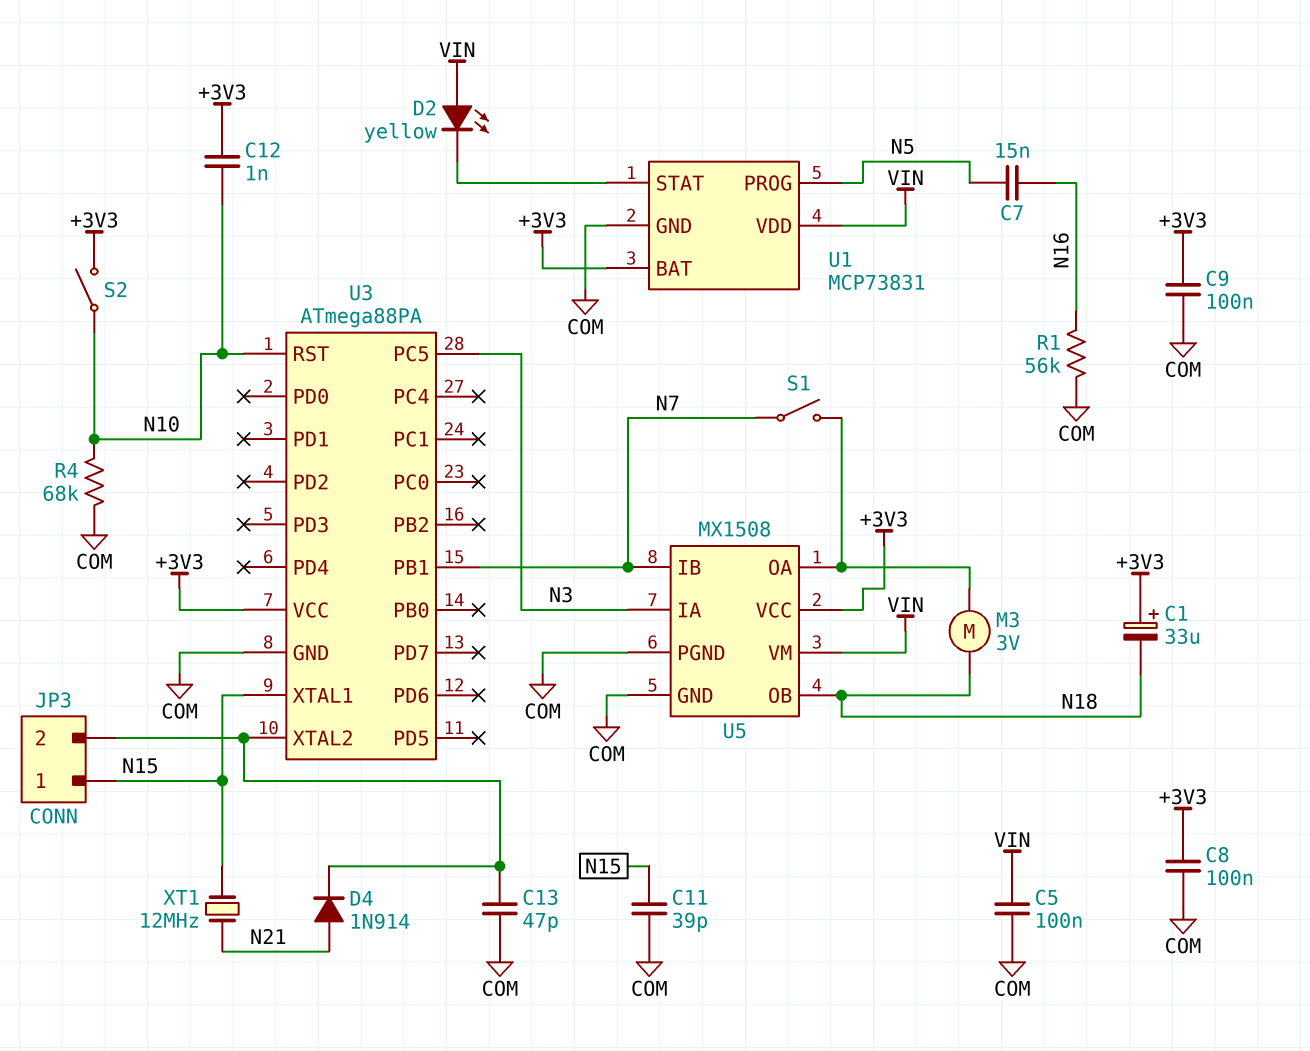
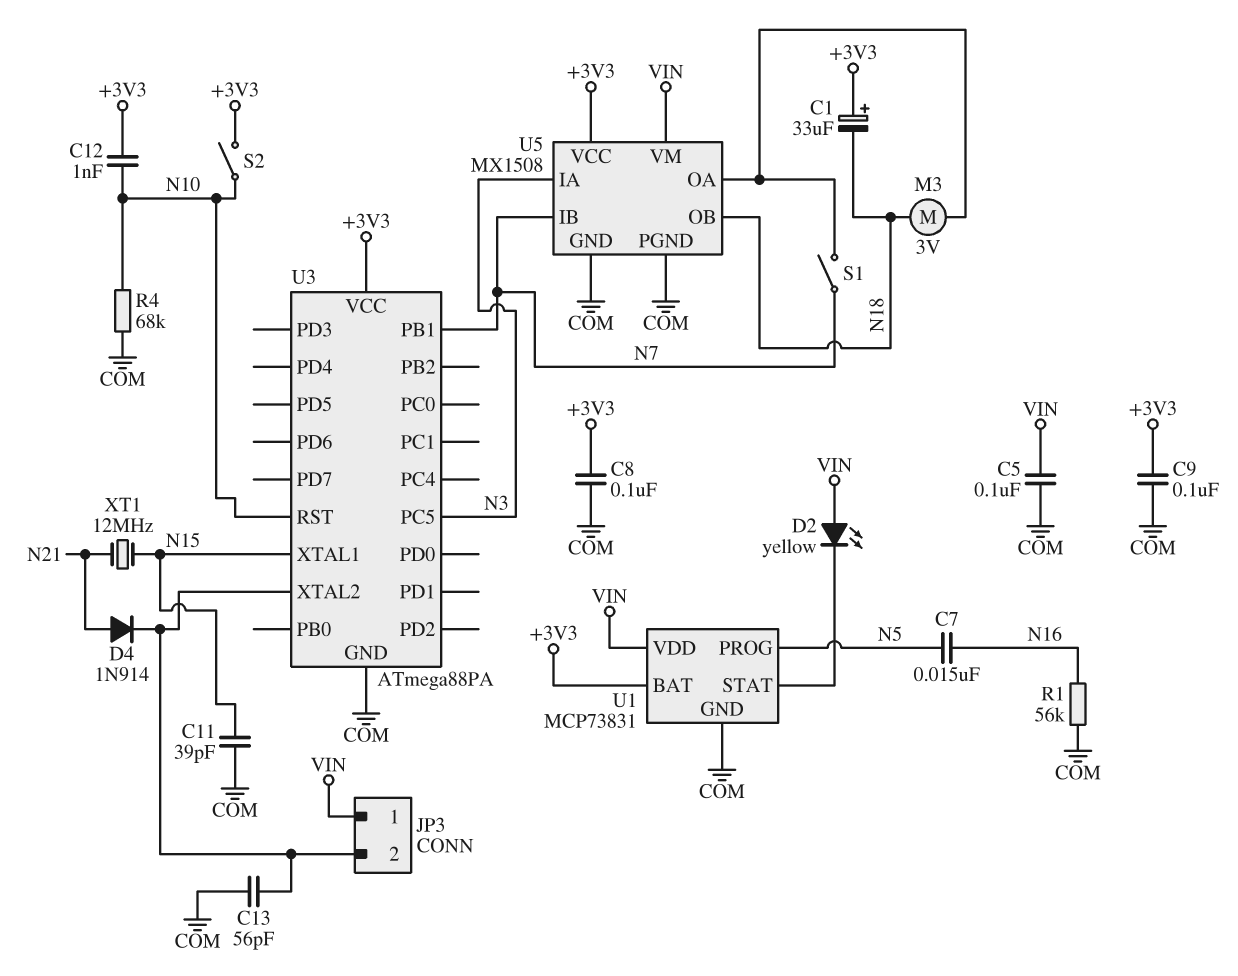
C13: 47pF (COM, JP3/2) -> 56pF (COM, JP3/2)
JP3 pin 1: N15 -> VIN

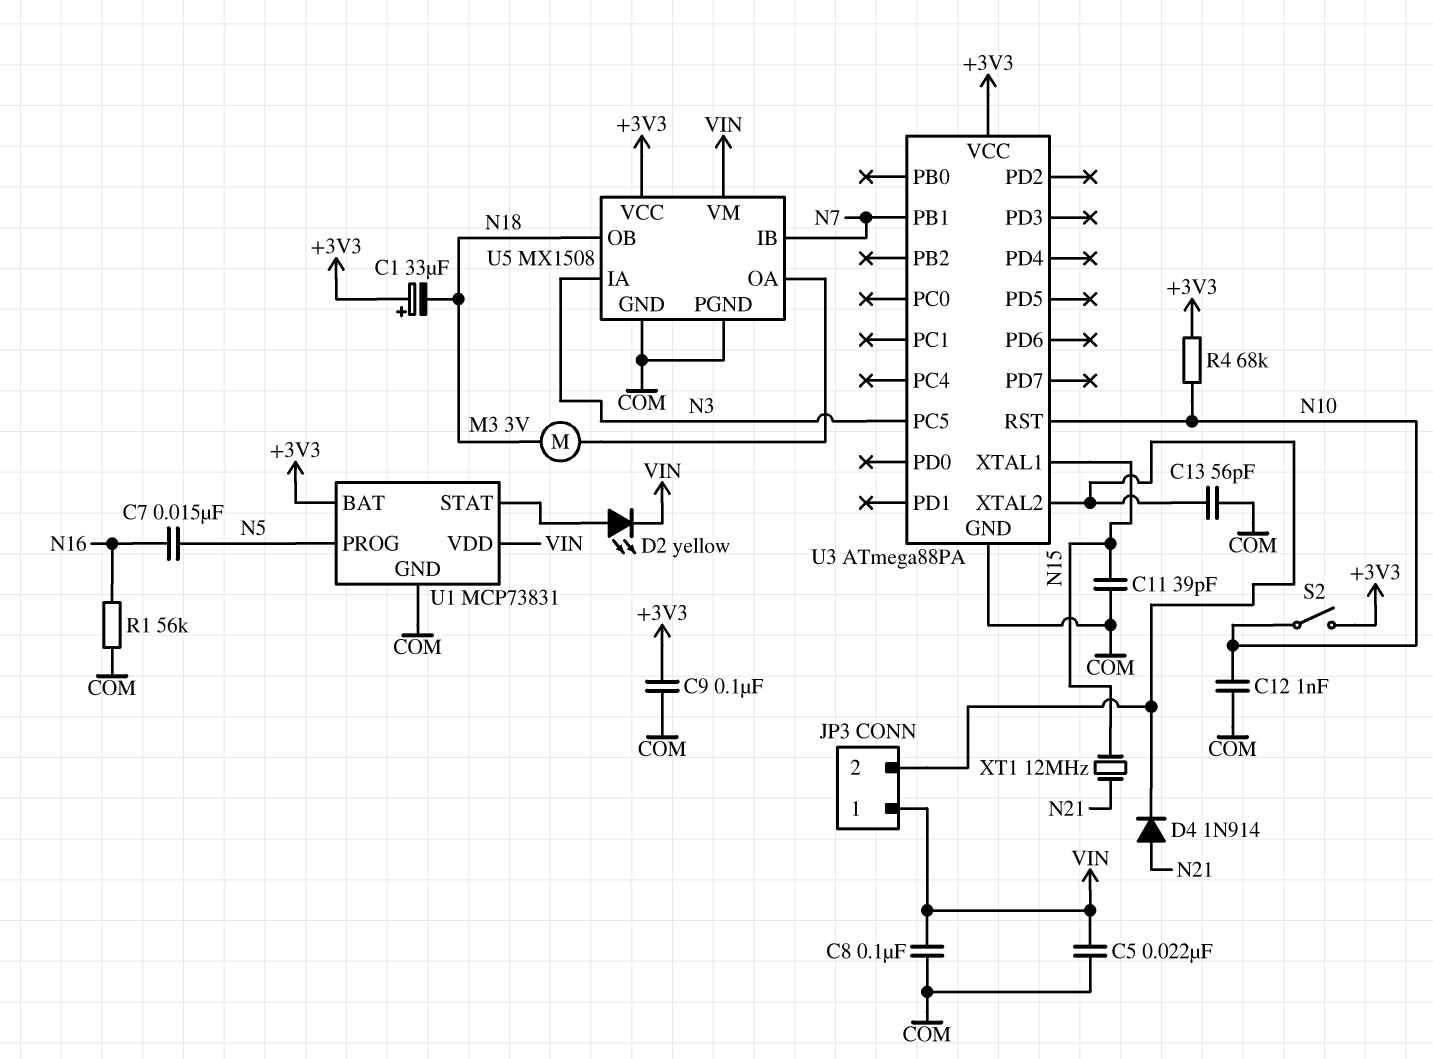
C5: 100nF (COM, VIN) -> 22nF (COM, VIN)
C8: 100nF (+3V3, COM) -> 100nF (COM, VIN)
C12: 1nF (+3V3, N10) -> 1nF (COM, N10)
D2: LED yellow (A VIN, K U1/STAT) -> LED yellow (A U1/STAT, K VIN)
R4: 68k (COM, N10) -> 68k (+3V3, N10)
S1: switch (N7, U5/OA) -> none

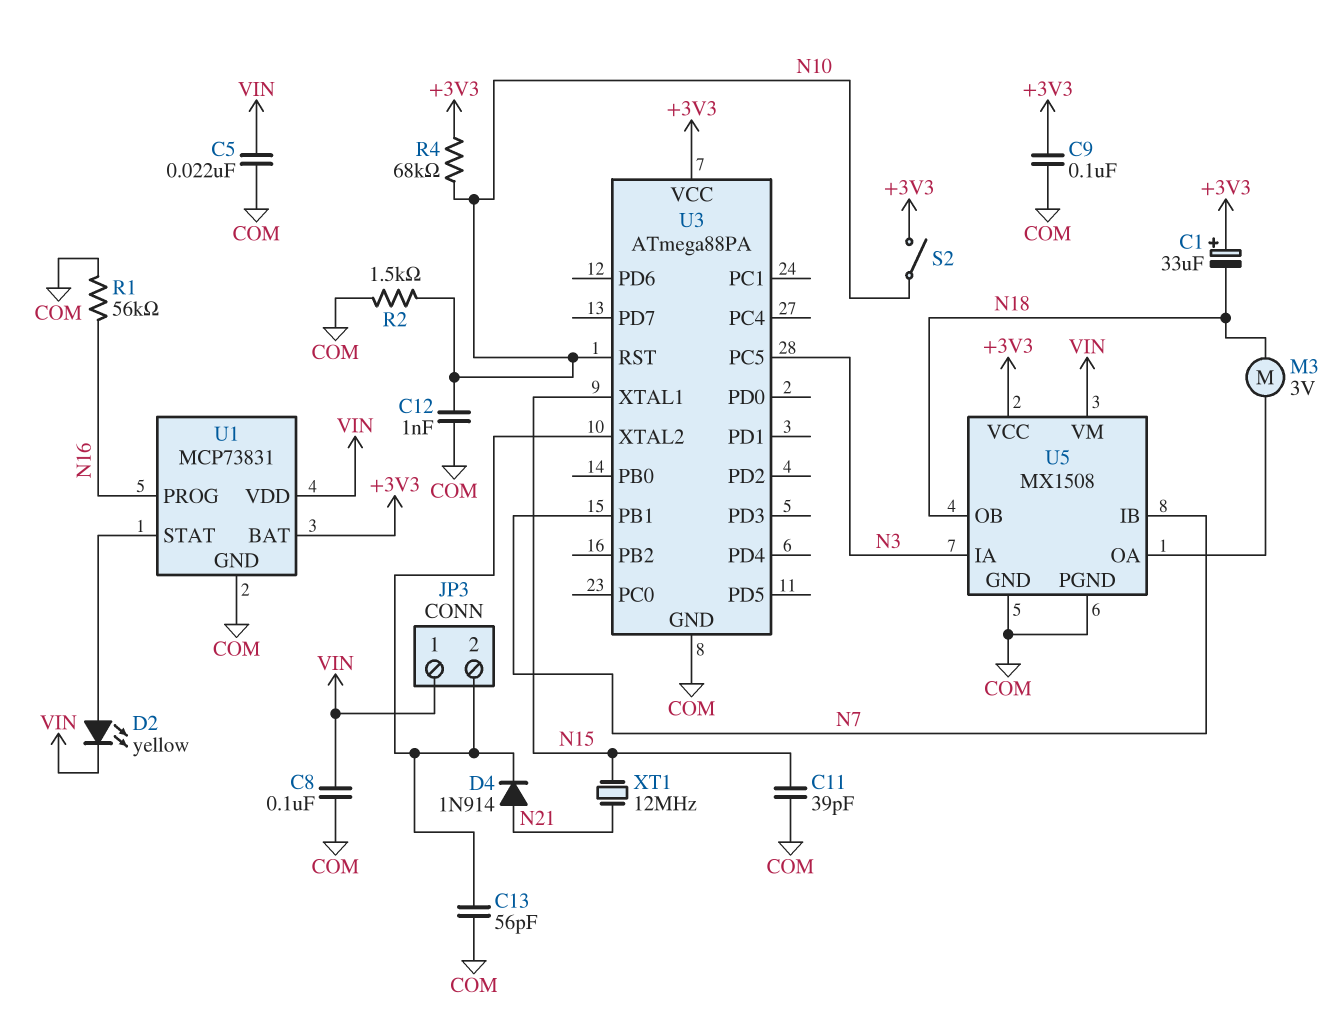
C7: 15nF (N5, N16) -> none
R2: none -> 1.5k (COM, N10)
U1 pin PROG: N5 -> N16

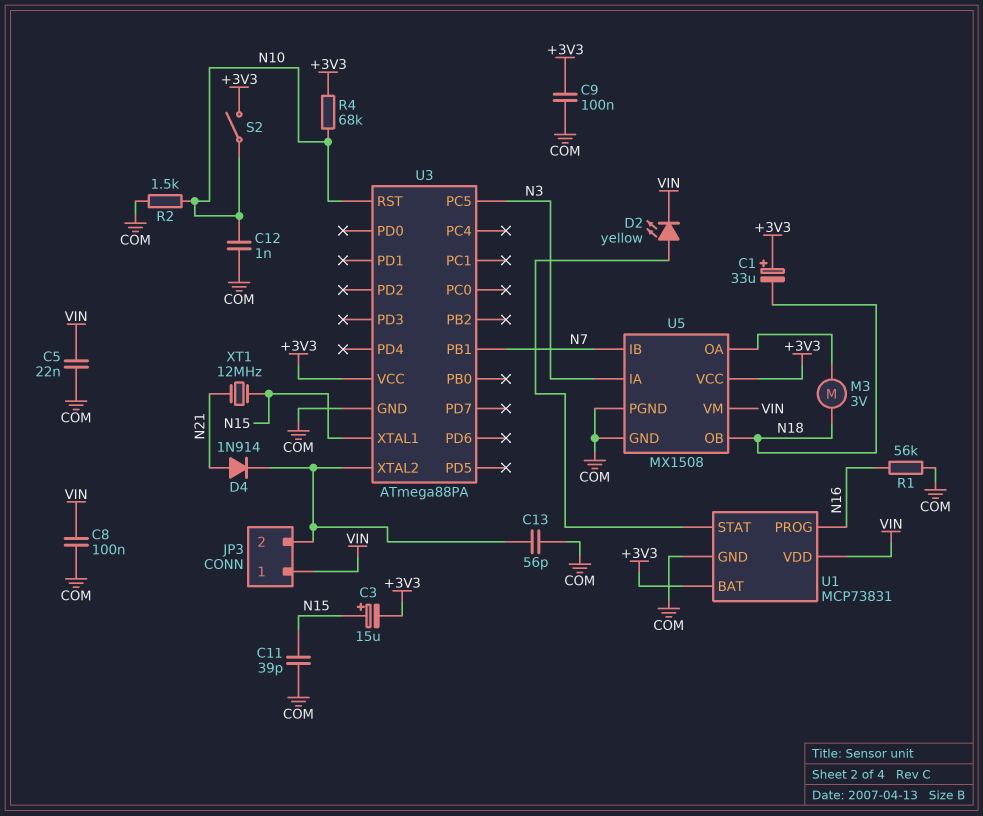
C3: none -> 15uF (plus N15, minus +3V3)

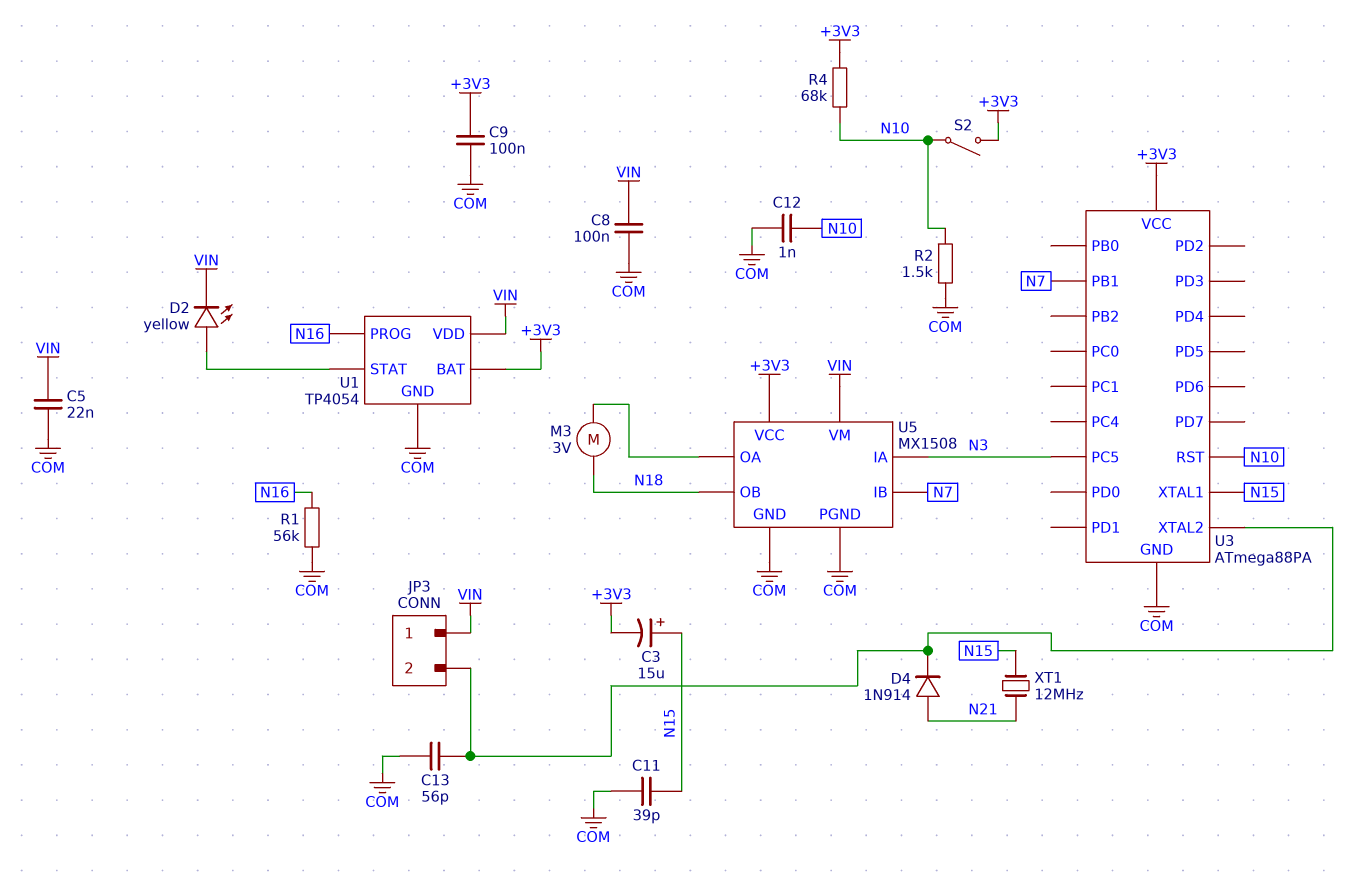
C1: 33uF (plus +3V3, minus N18) -> none
U1: MCP73831 -> TP4054

